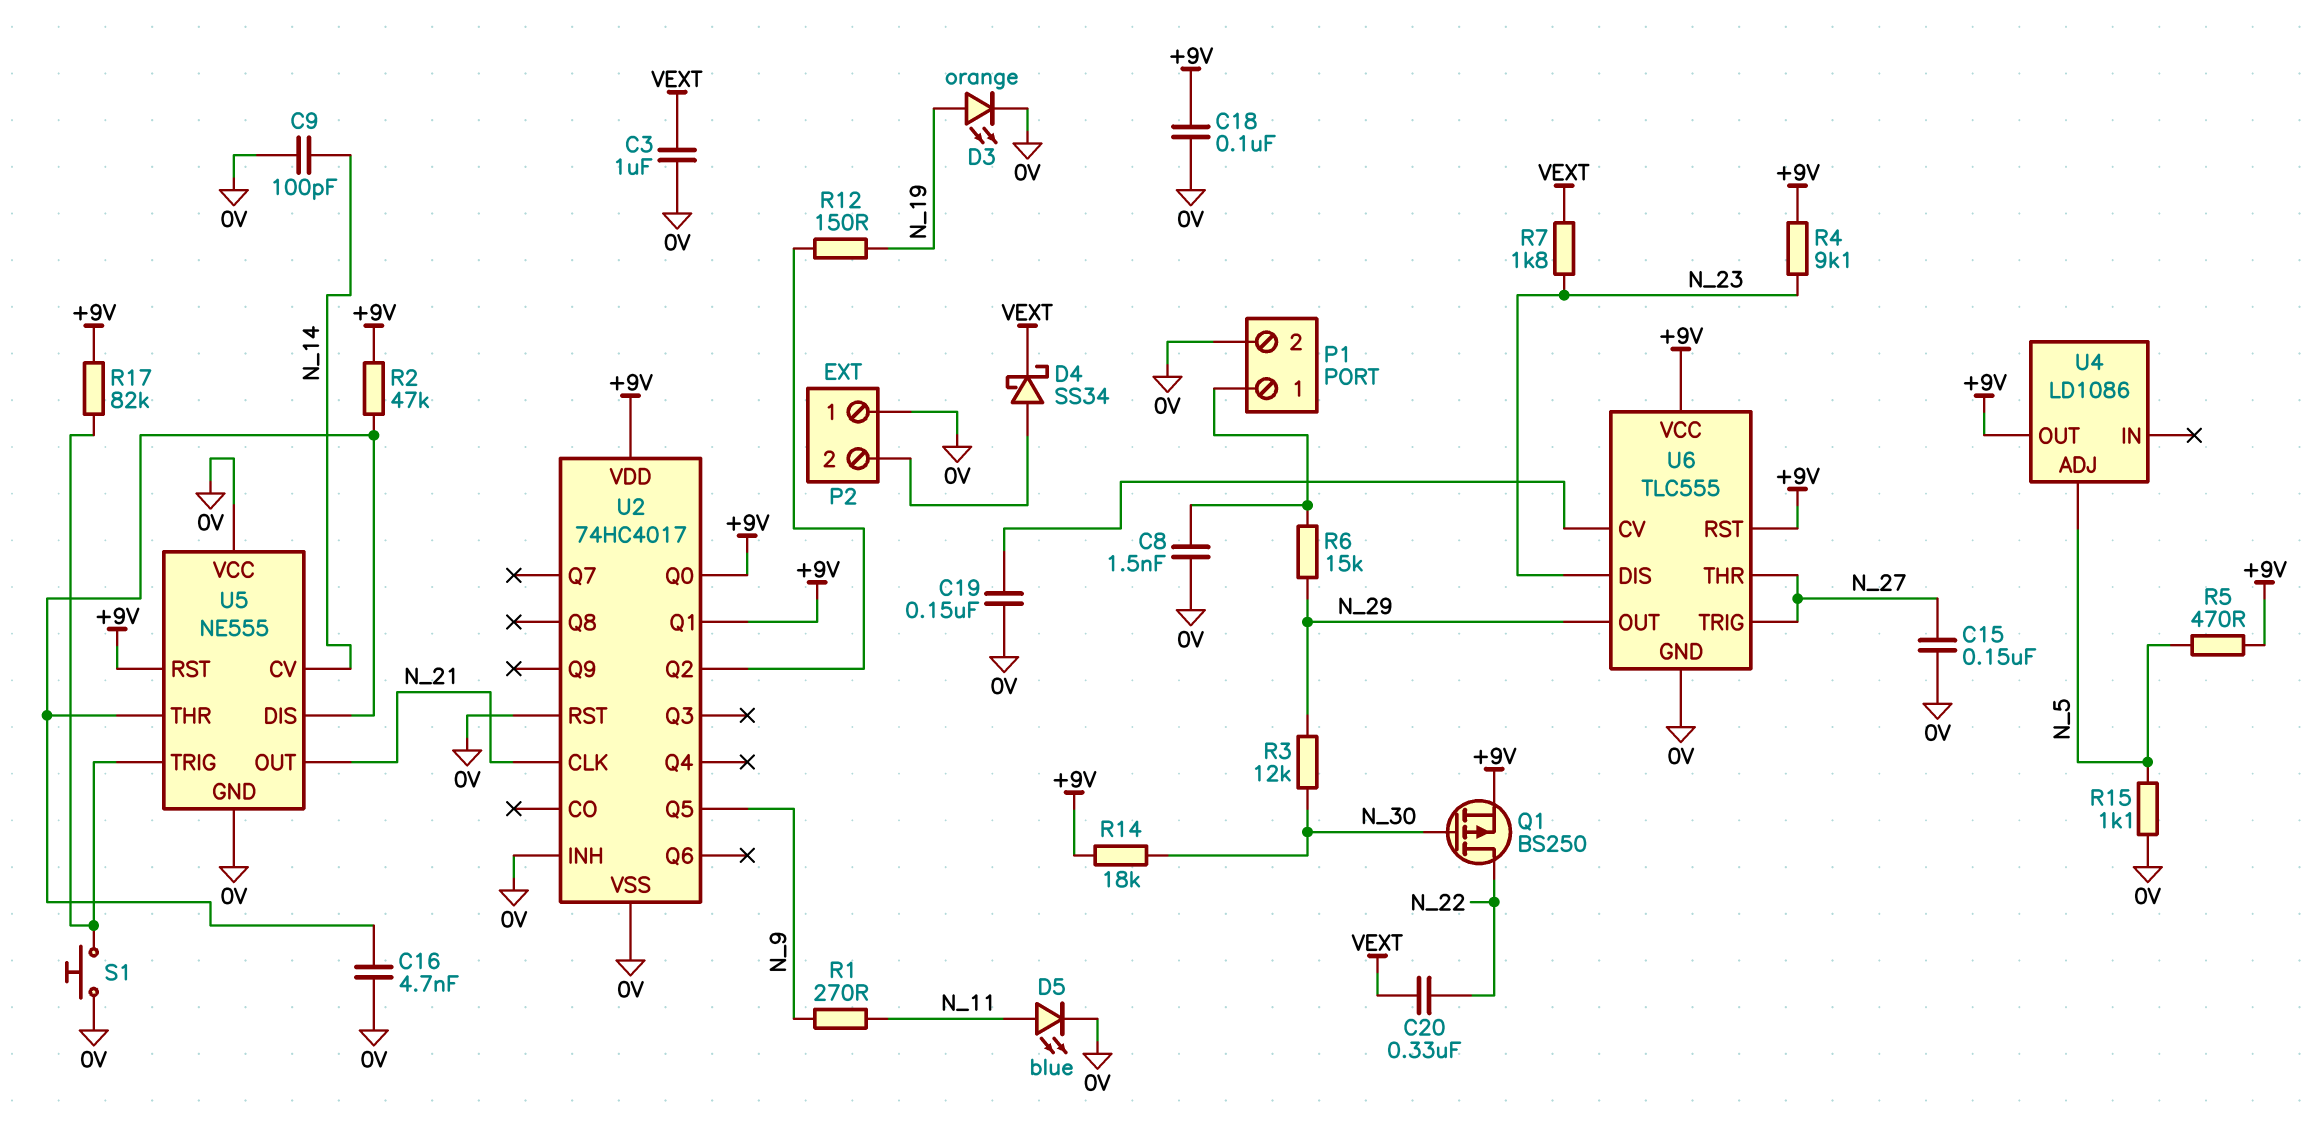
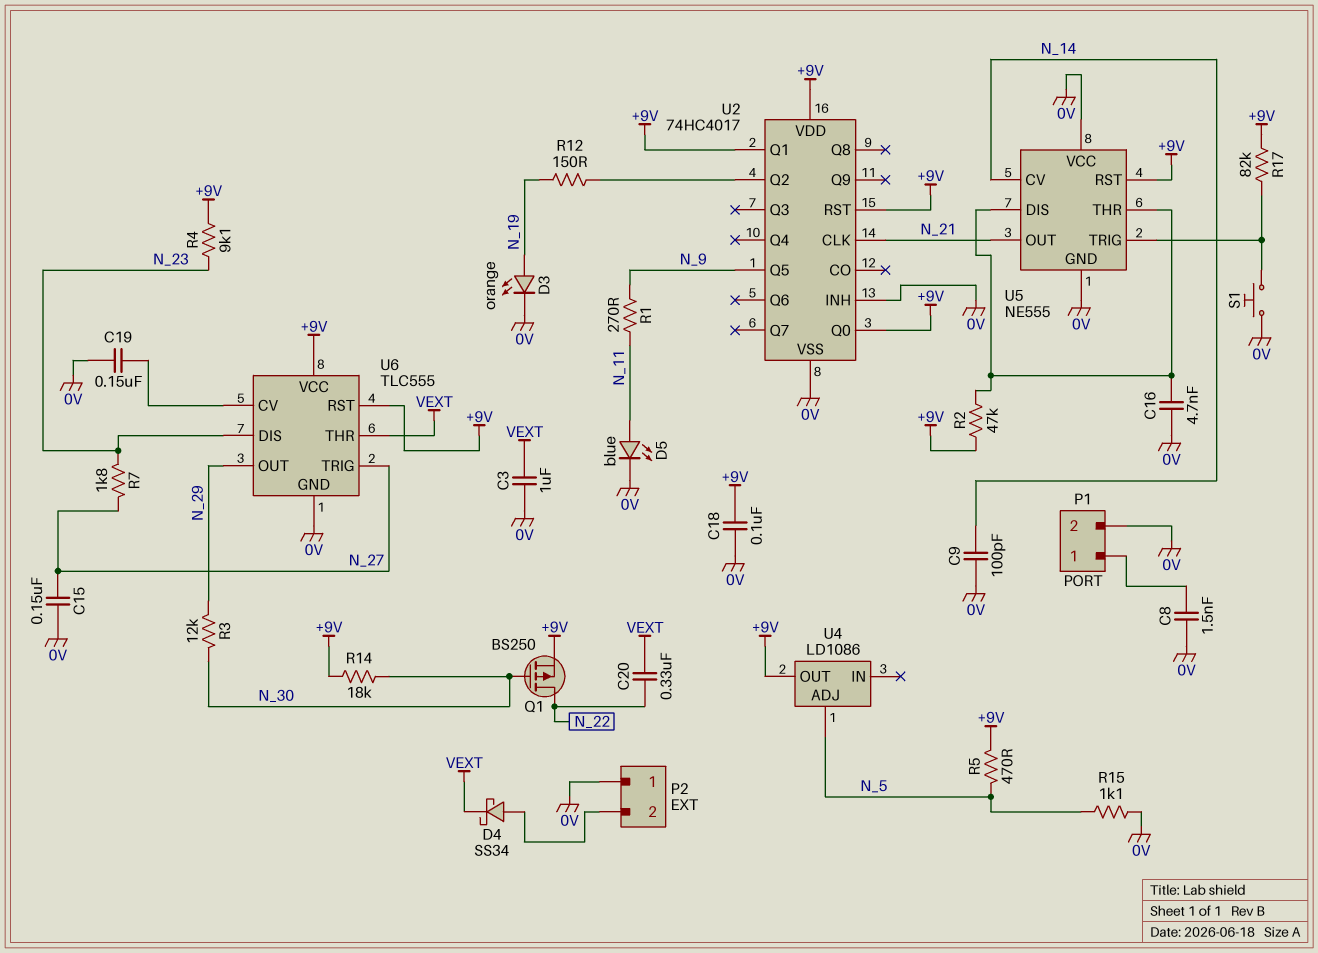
R6: 15k (N_29, P1/1) -> none
R7: 1.8k (N_23, VEXT) -> 1.8k (N_23, N_27)
U2 pin RST: 0V -> +9V
U6 pin THR: N_27 -> VEXT

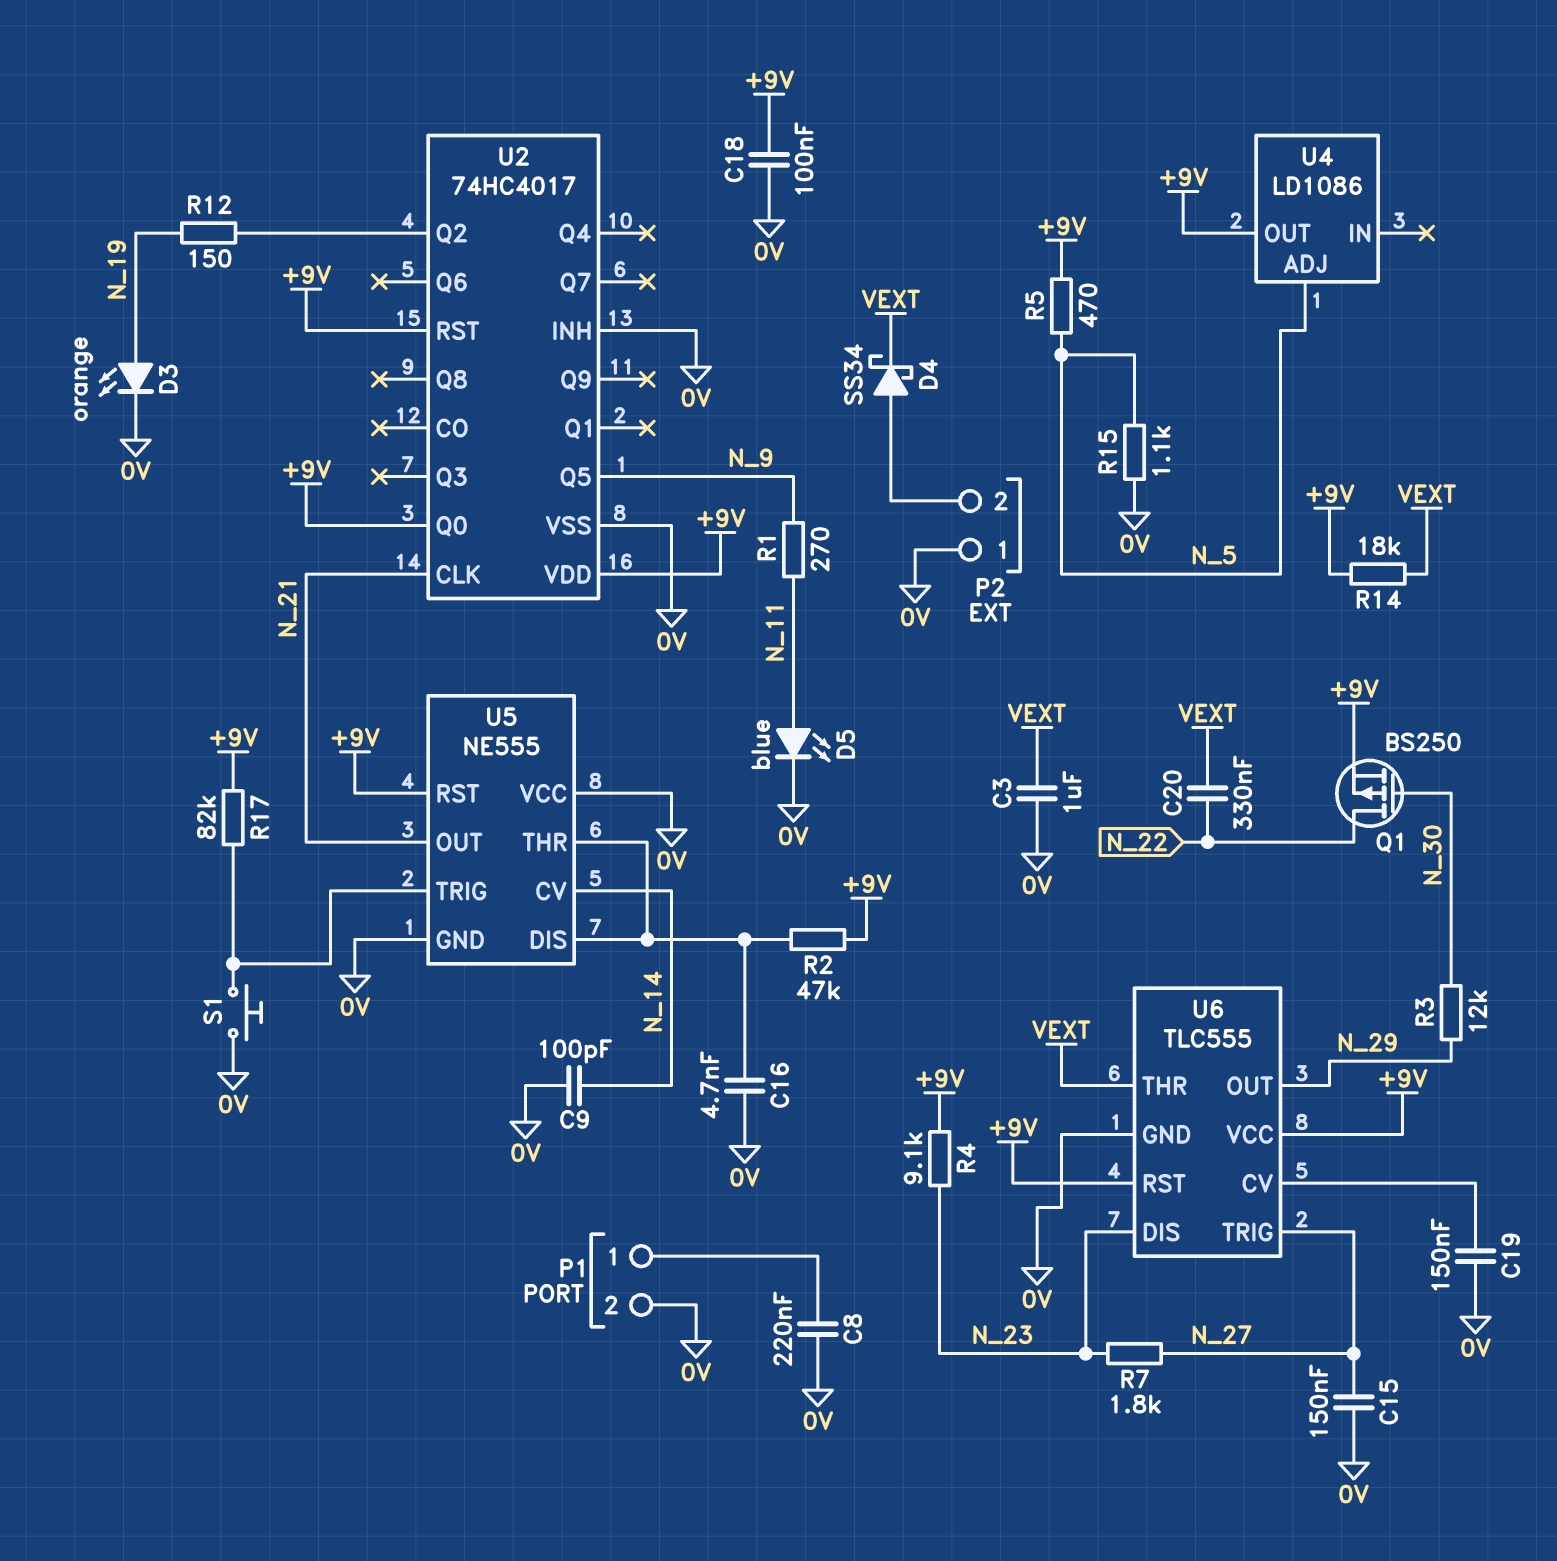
C8: 1.5nF (0V, P1/1) -> 220nF (0V, P1/1)
R14: 18k (+9V, N_30) -> 18k (+9V, VEXT)
U2 pin Q1: +9V -> none

